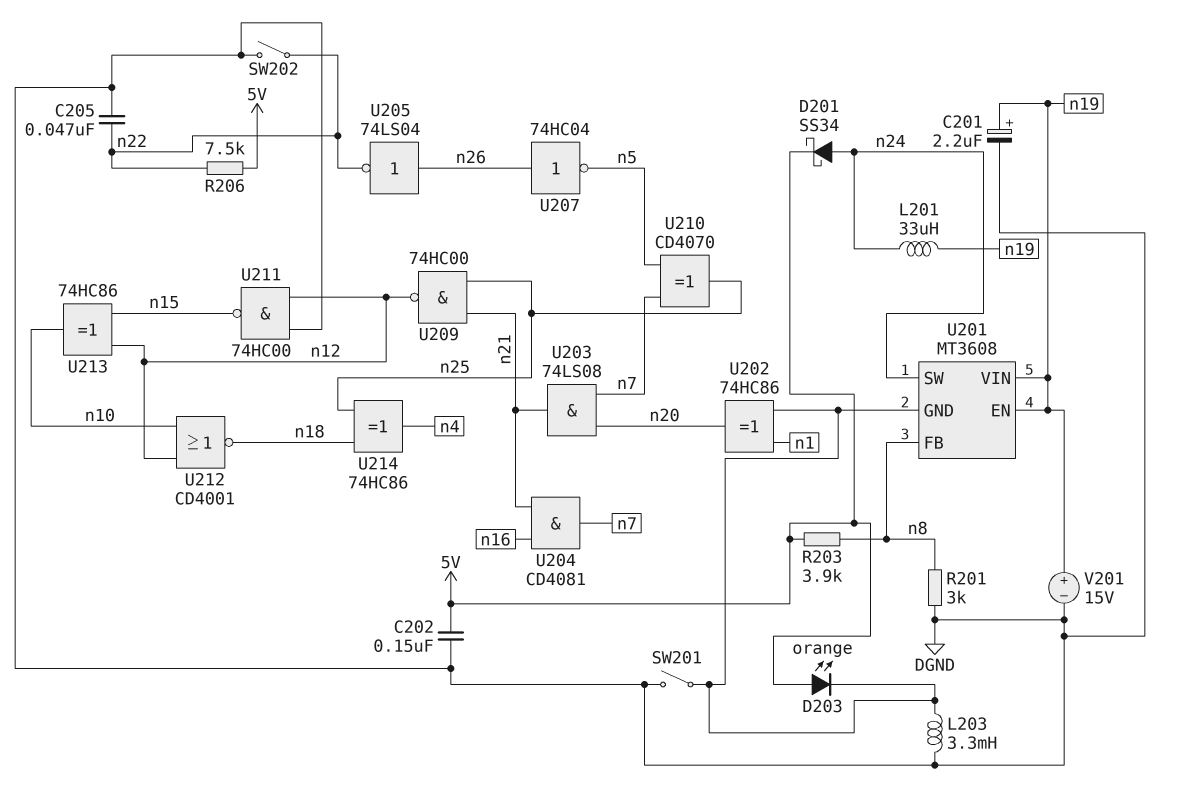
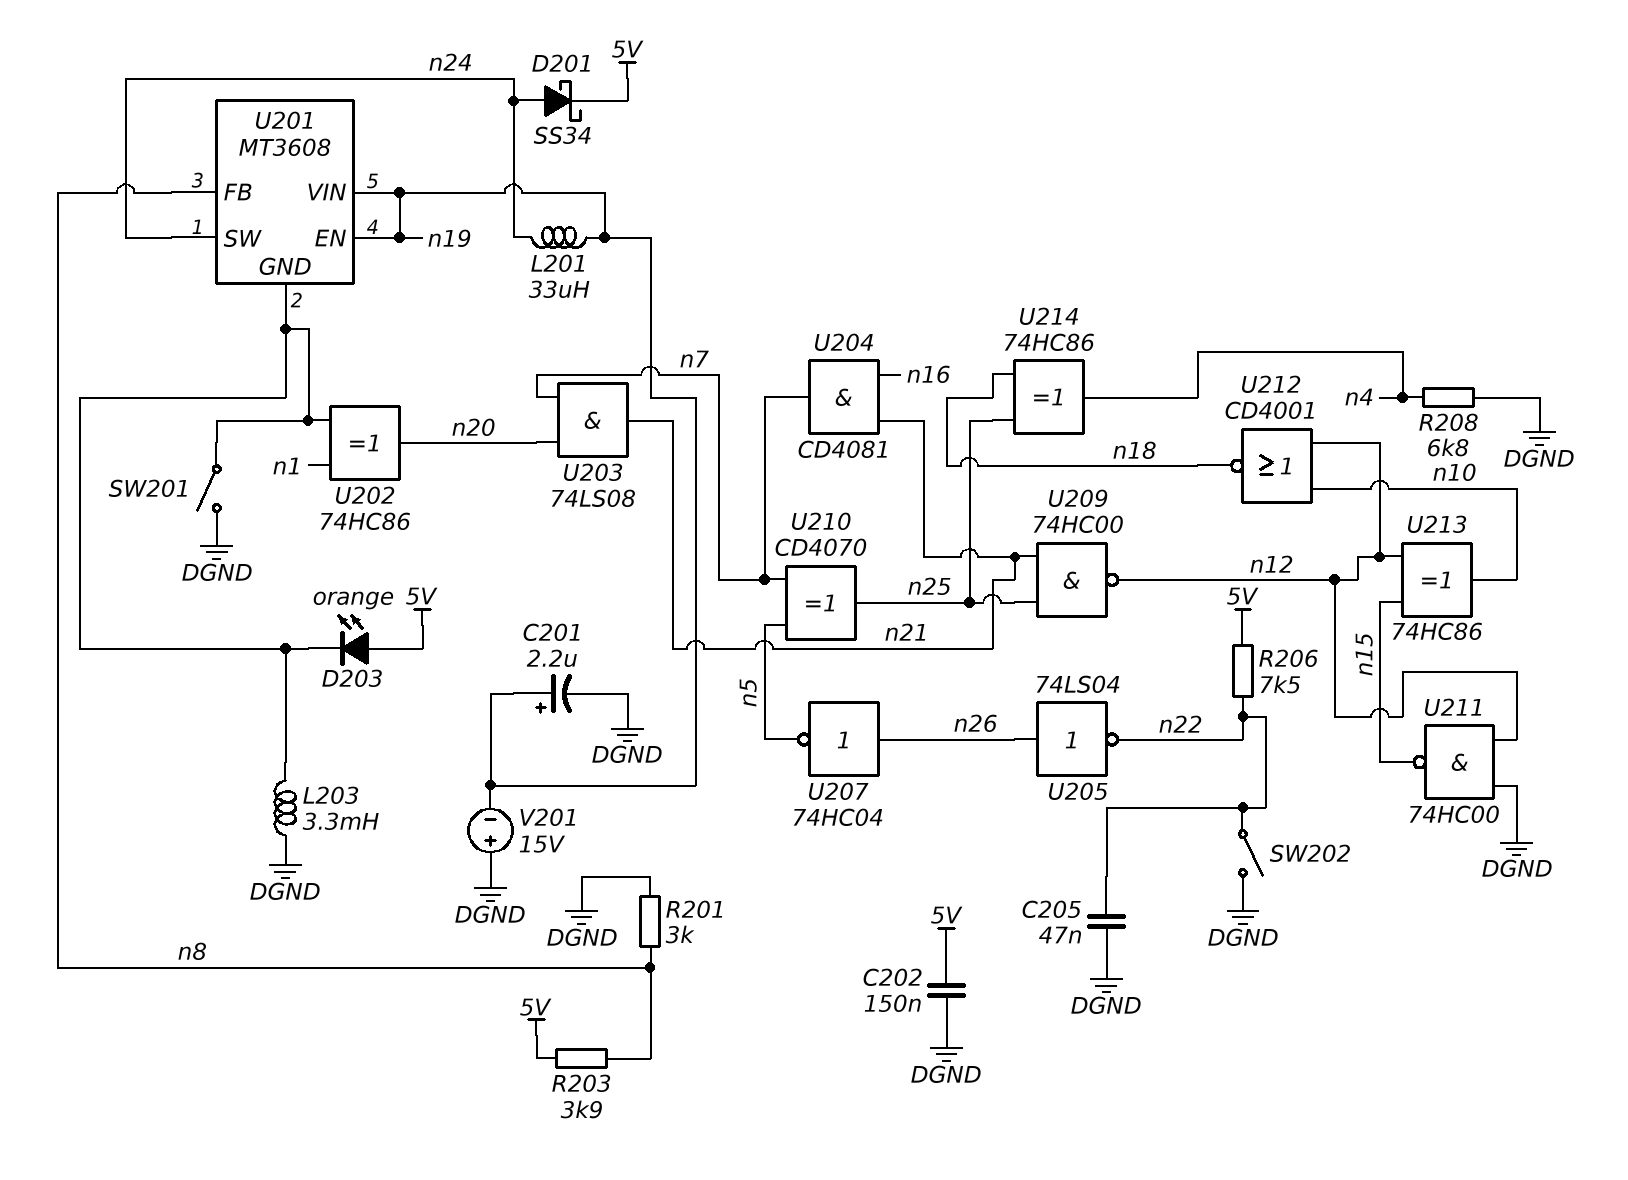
R208: none -> 6.8k (DGND, n4)
V201: 15V (plus n19, minus DGND) -> 15V (plus DGND, minus n19)

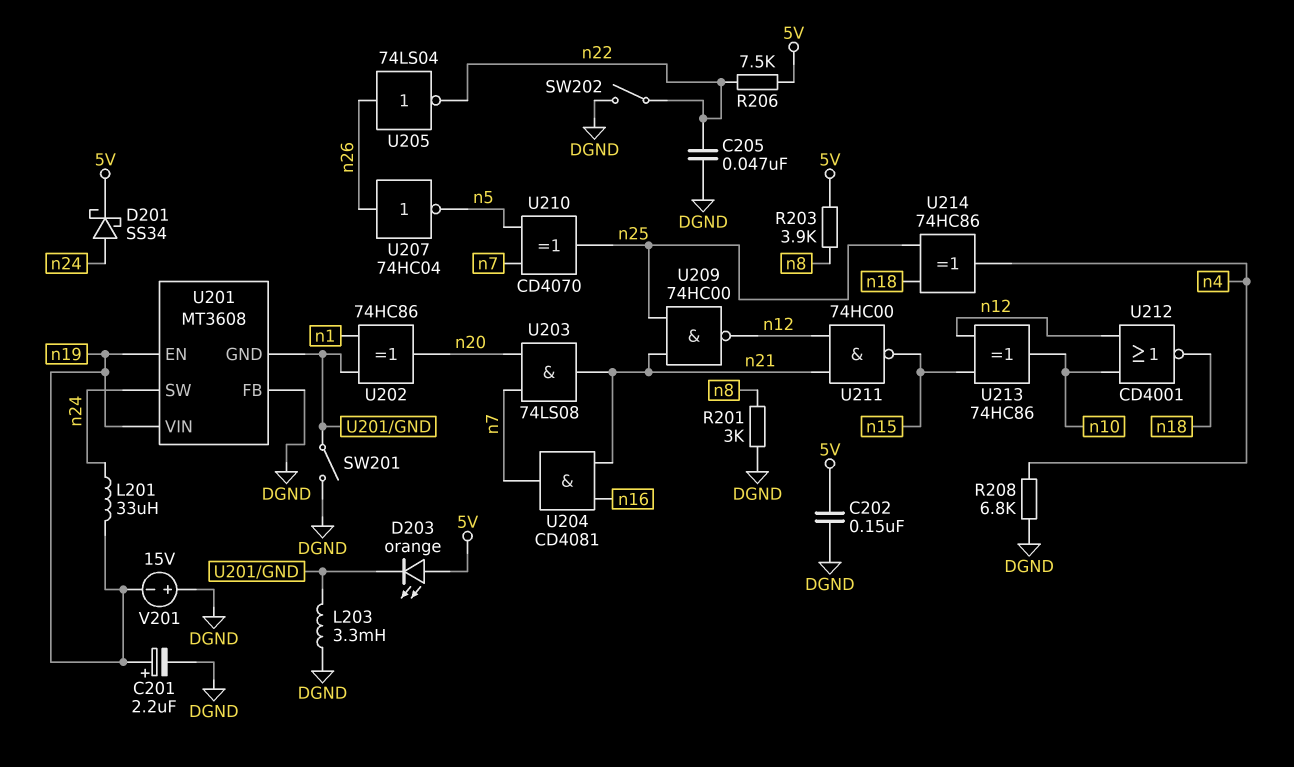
U201 pin FB: n8 -> DGND
U211: NAND 74HC00 (in DGND, in n12, out n15) -> NAND 74HC00 (in n12, in n21, out n15)

